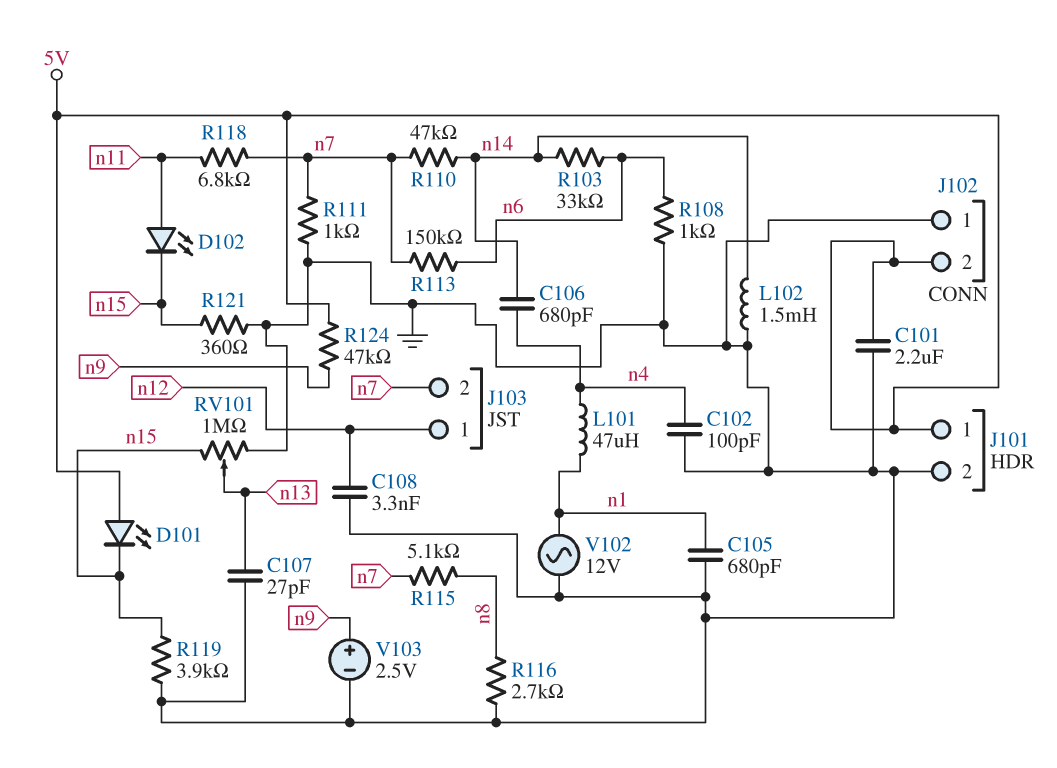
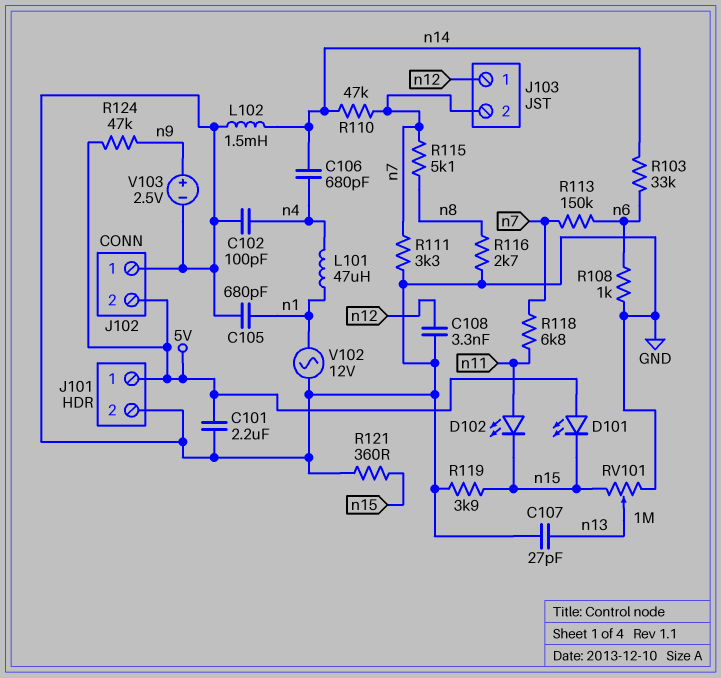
R111: 1k (GND, n7) -> 3.3k (GND, n7)

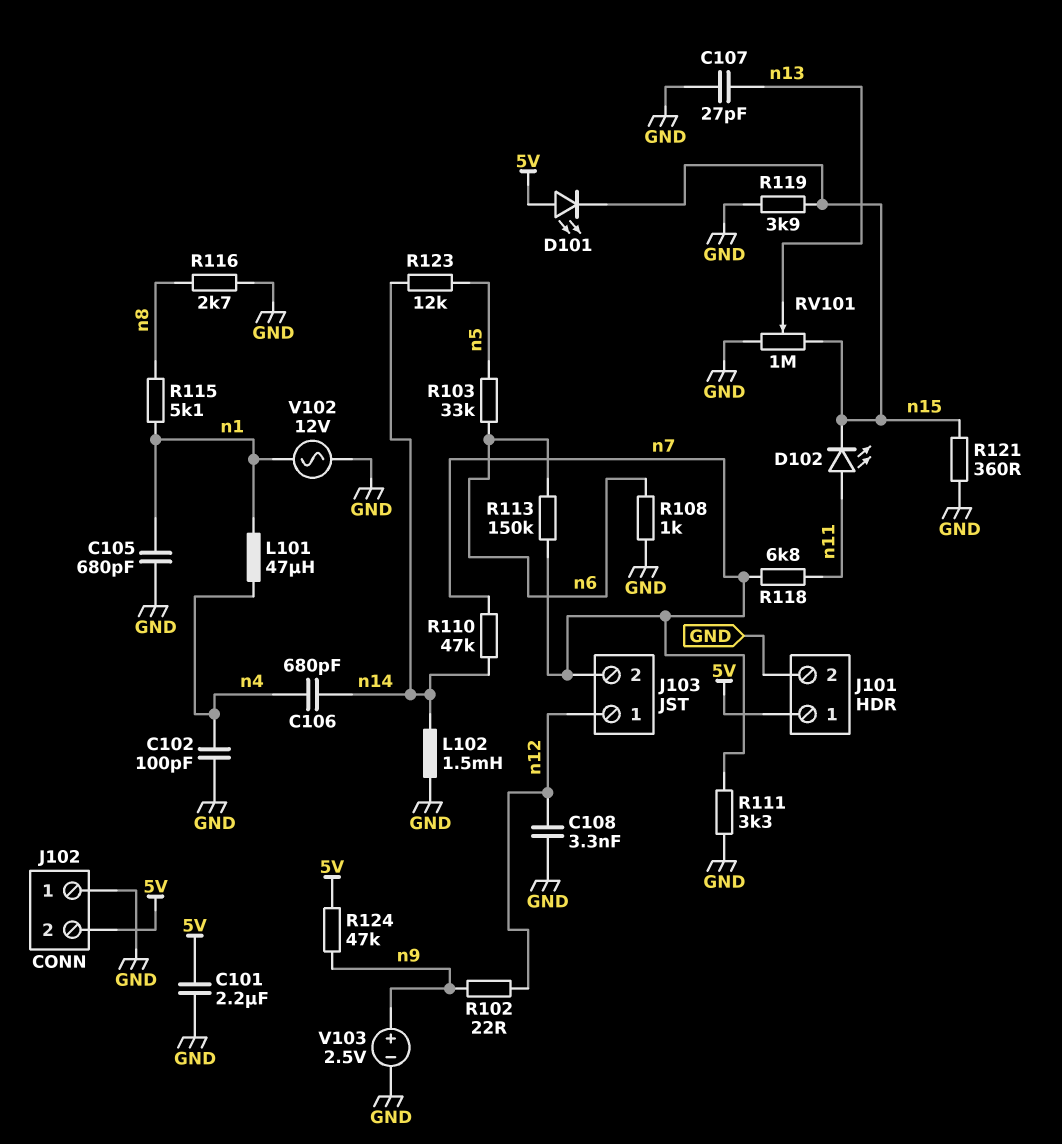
R102: none -> 22 (n9, n12)
R103: 33k (n6, n14) -> 33k (n5, n6)
R115: 5.1k (n7, n8) -> 5.1k (n1, n8)
R123: none -> 12k (n5, n14)

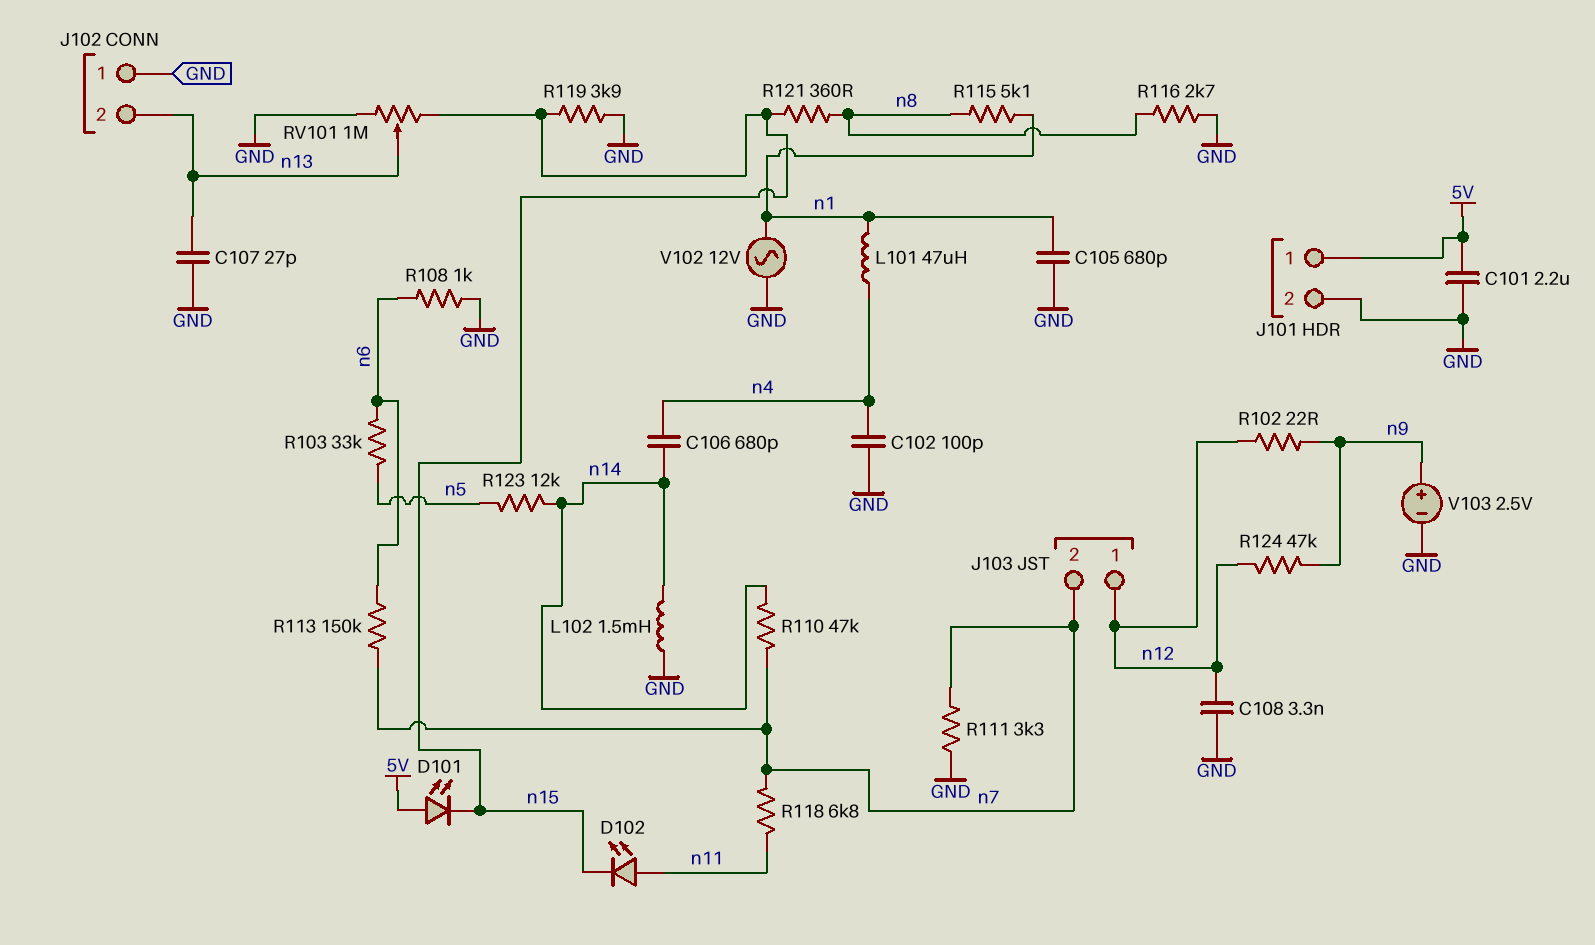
J102 pin 2: 5V -> n13
R121: 360 (GND, n15) -> 360 (n8, n15)
R124: 47k (5V, n9) -> 47k (n9, n12)

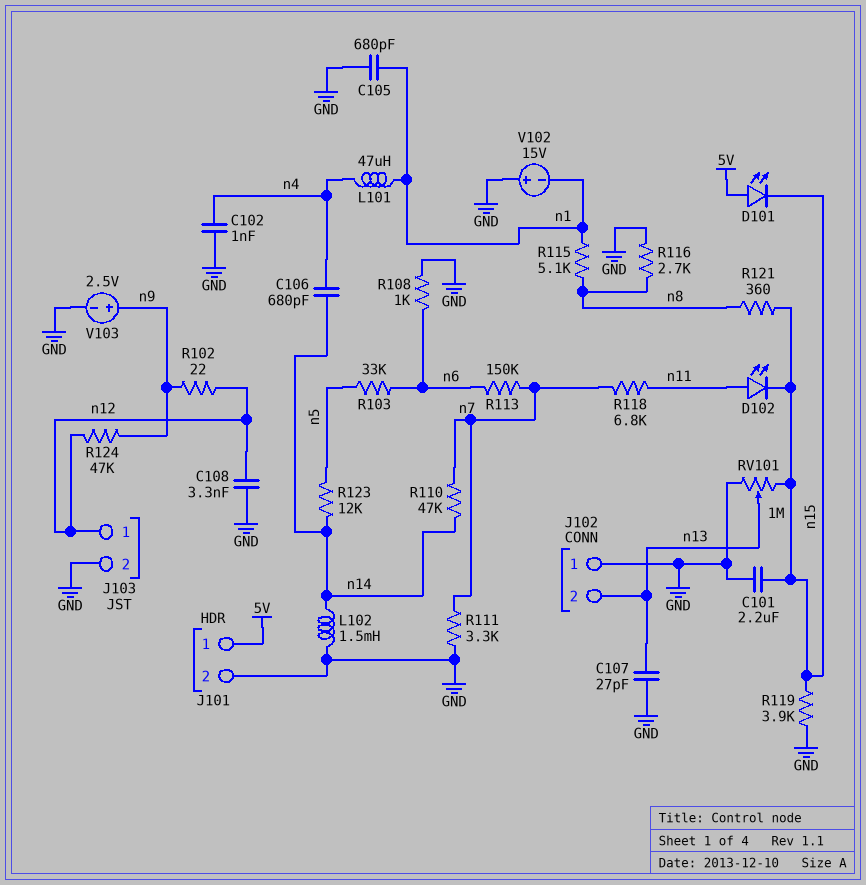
C101: 2.2uF (5V, GND) -> 2.2uF (GND, n15)
C102: 100pF (GND, n4) -> 1nF (GND, n4)
J103 pin 2: n7 -> GND
V102: AC 12V (GND, n1) -> 15V (plus GND, minus n1)

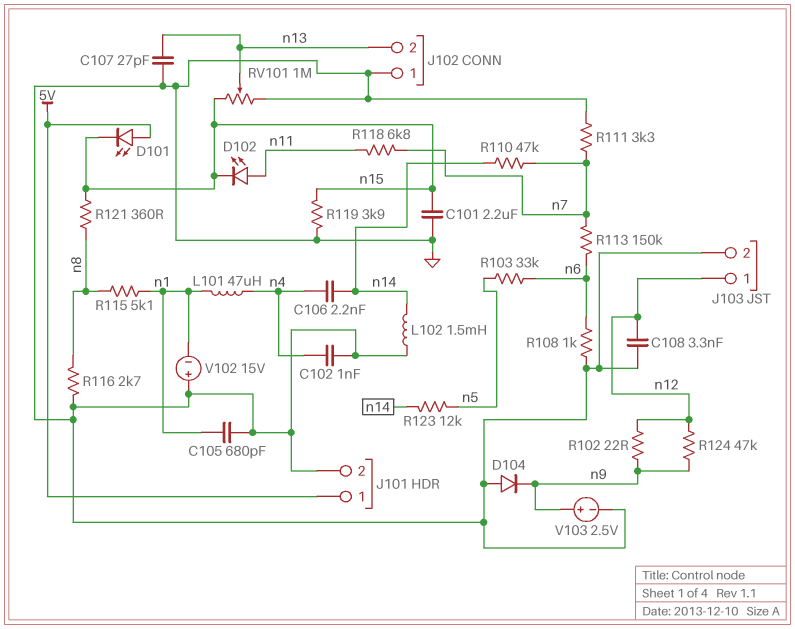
C106: 680pF (n4, n14) -> 2.2nF (n4, n14)
D104: none -> diode (A GND, K n9)

